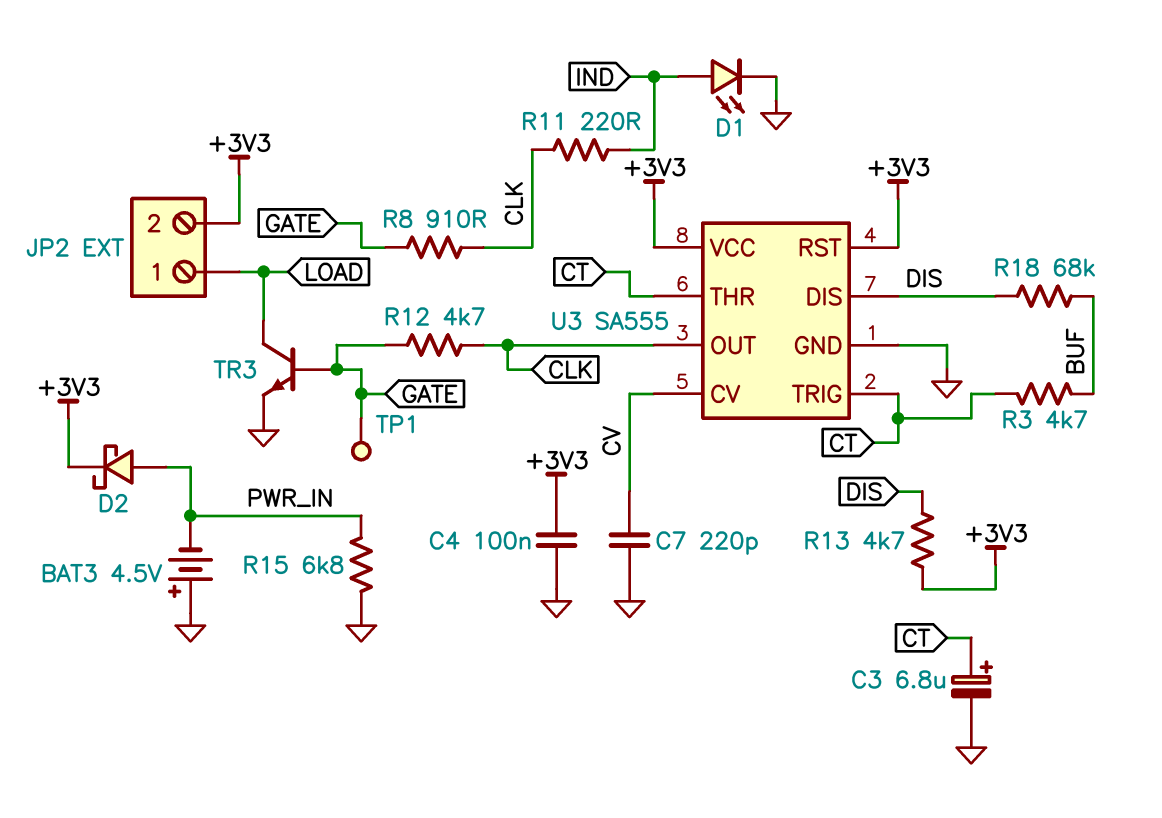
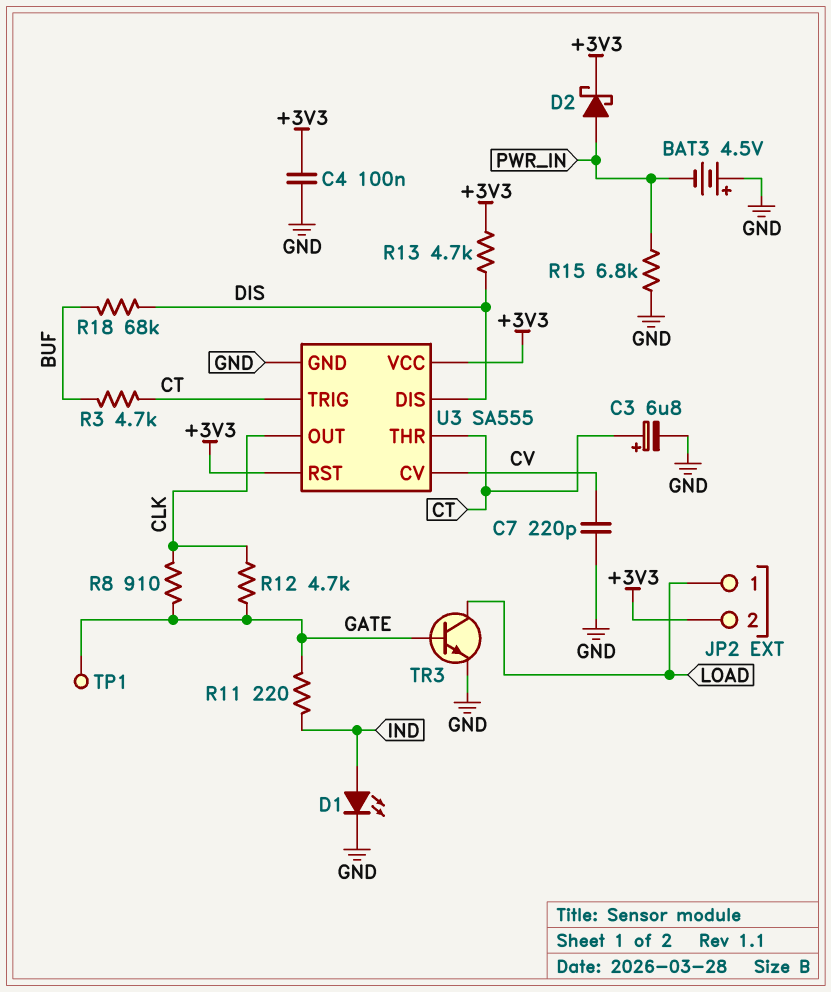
R11: 220 (CLK, IND) -> 220 (GATE, IND)

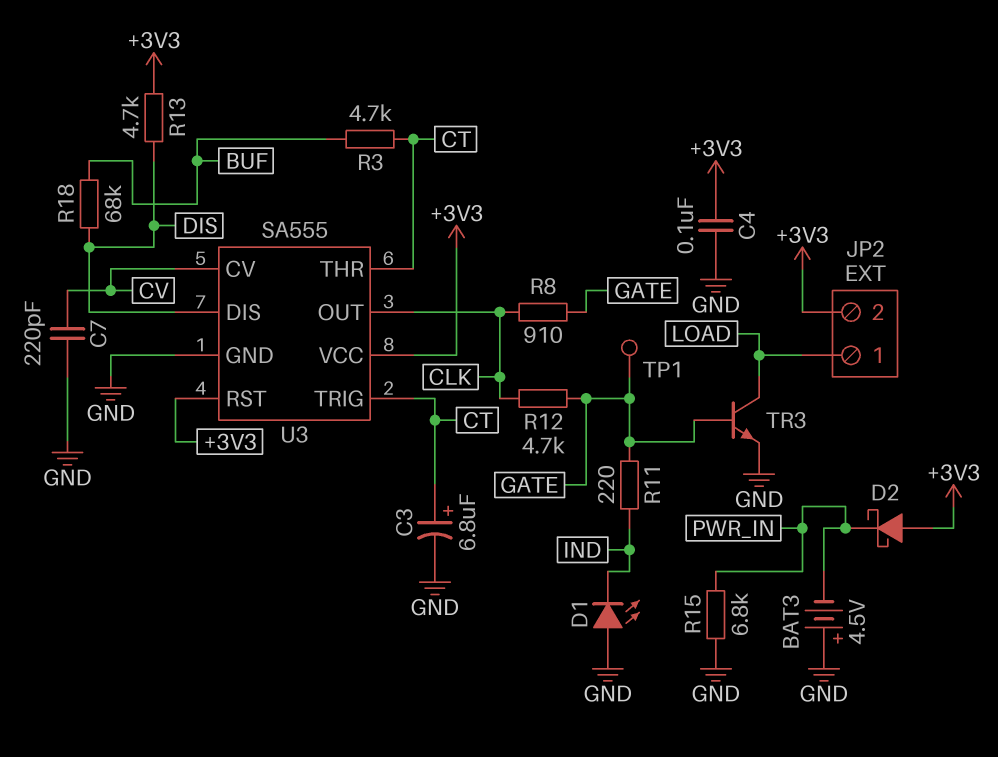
D1: LED (A IND, K GND) -> LED (A GND, K IND)
D2: schottky (A PWR_IN, K +3V3) -> schottky (A +3V3, K PWR_IN)

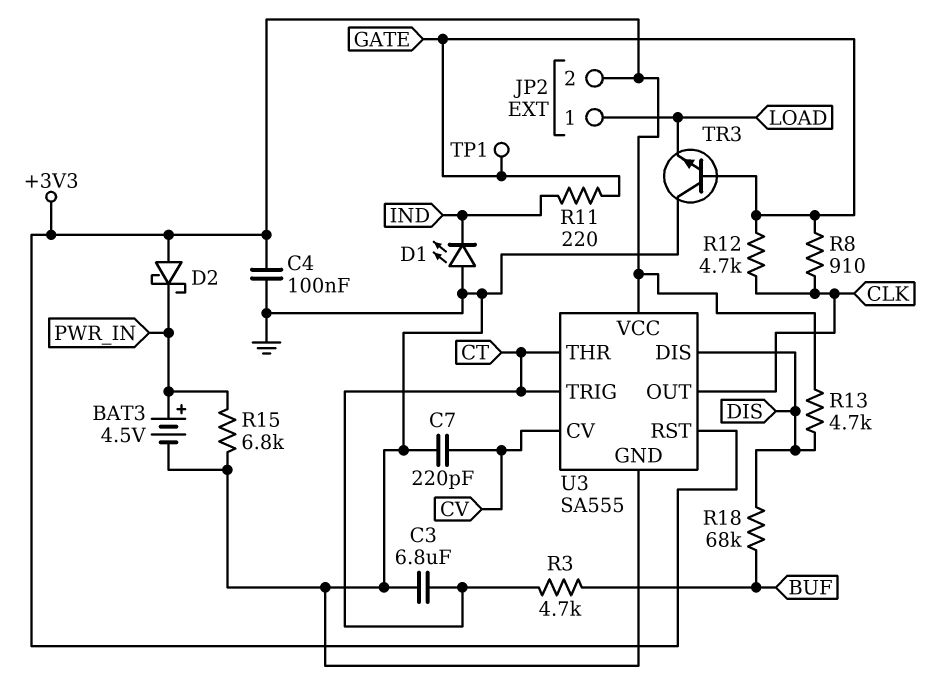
BAT3: 4.5V (plus GND, minus PWR_IN) -> 4.5V (plus PWR_IN, minus GND)
C3: 6.8uF (plus CT, minus GND) -> 6.8uF (CT, GND)
TR3: NPN (B GATE, C LOAD, E GND) -> NPN (B GATE, C GND, E LOAD)

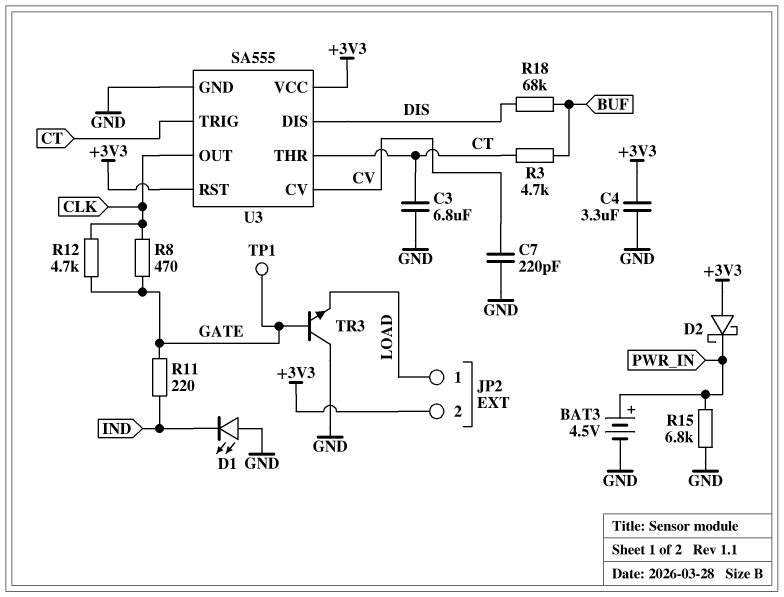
C4: 100nF (+3V3, GND) -> 3.3uF (+3V3, GND)
R8: 910 (CLK, GATE) -> 470 (CLK, GATE)
R13: 4.7k (+3V3, DIS) -> none

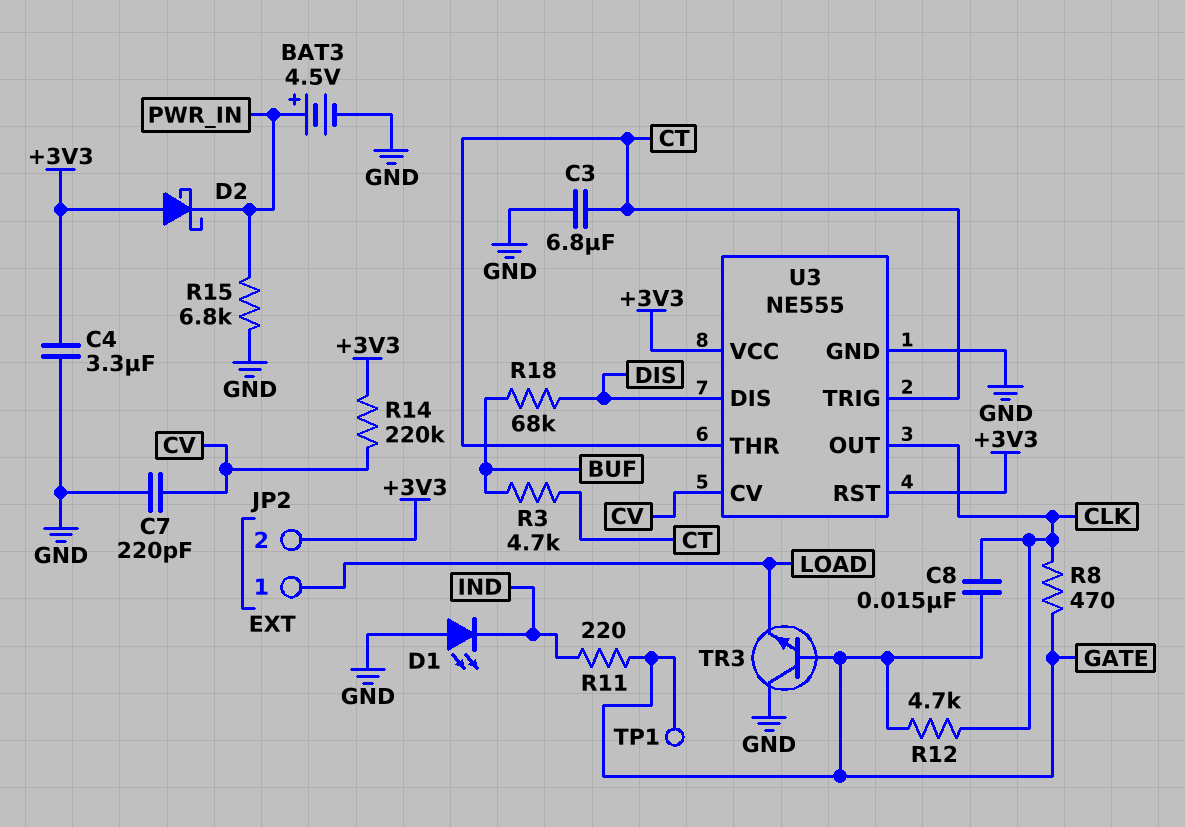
C8: none -> 15nF (CLK, GATE)
R14: none -> 220k (+3V3, CV)
U3: SA555 -> NE555

